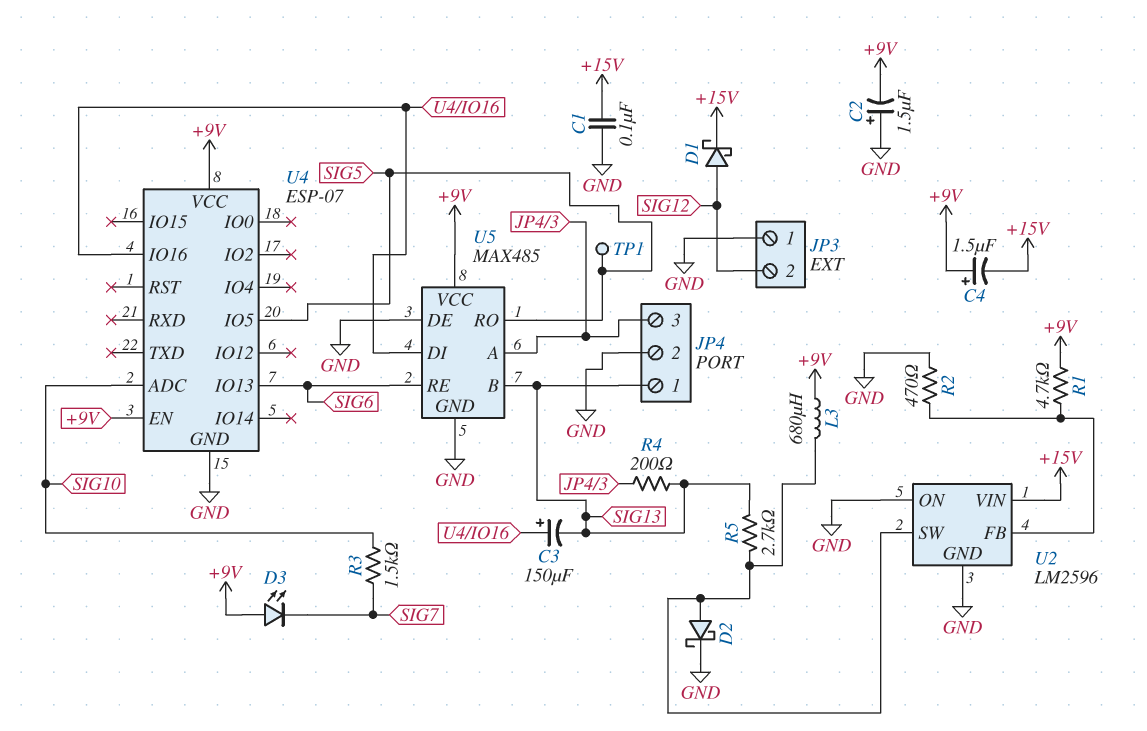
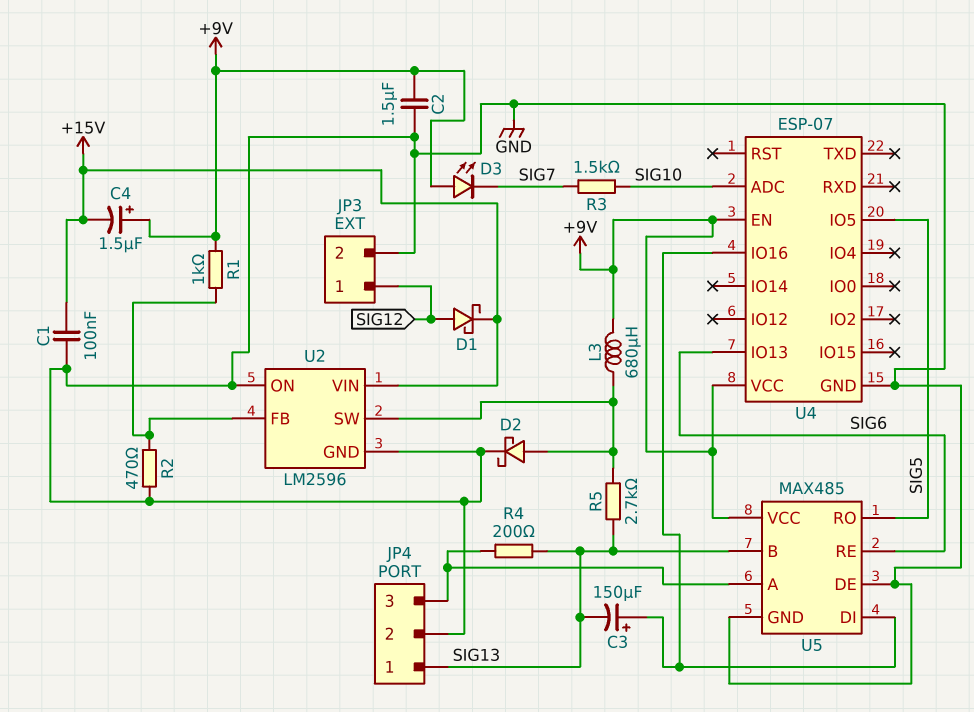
C2: 1.5uF (plus GND, minus +9V) -> 1.5uF (+9V, GND)
JP3 pin 1: GND -> SIG12
JP3 pin 2: SIG12 -> GND
R1: 4.7k (+9V, U2/FB) -> 1k (+9V, U2/FB)
TP1: test point (SIG5) -> none

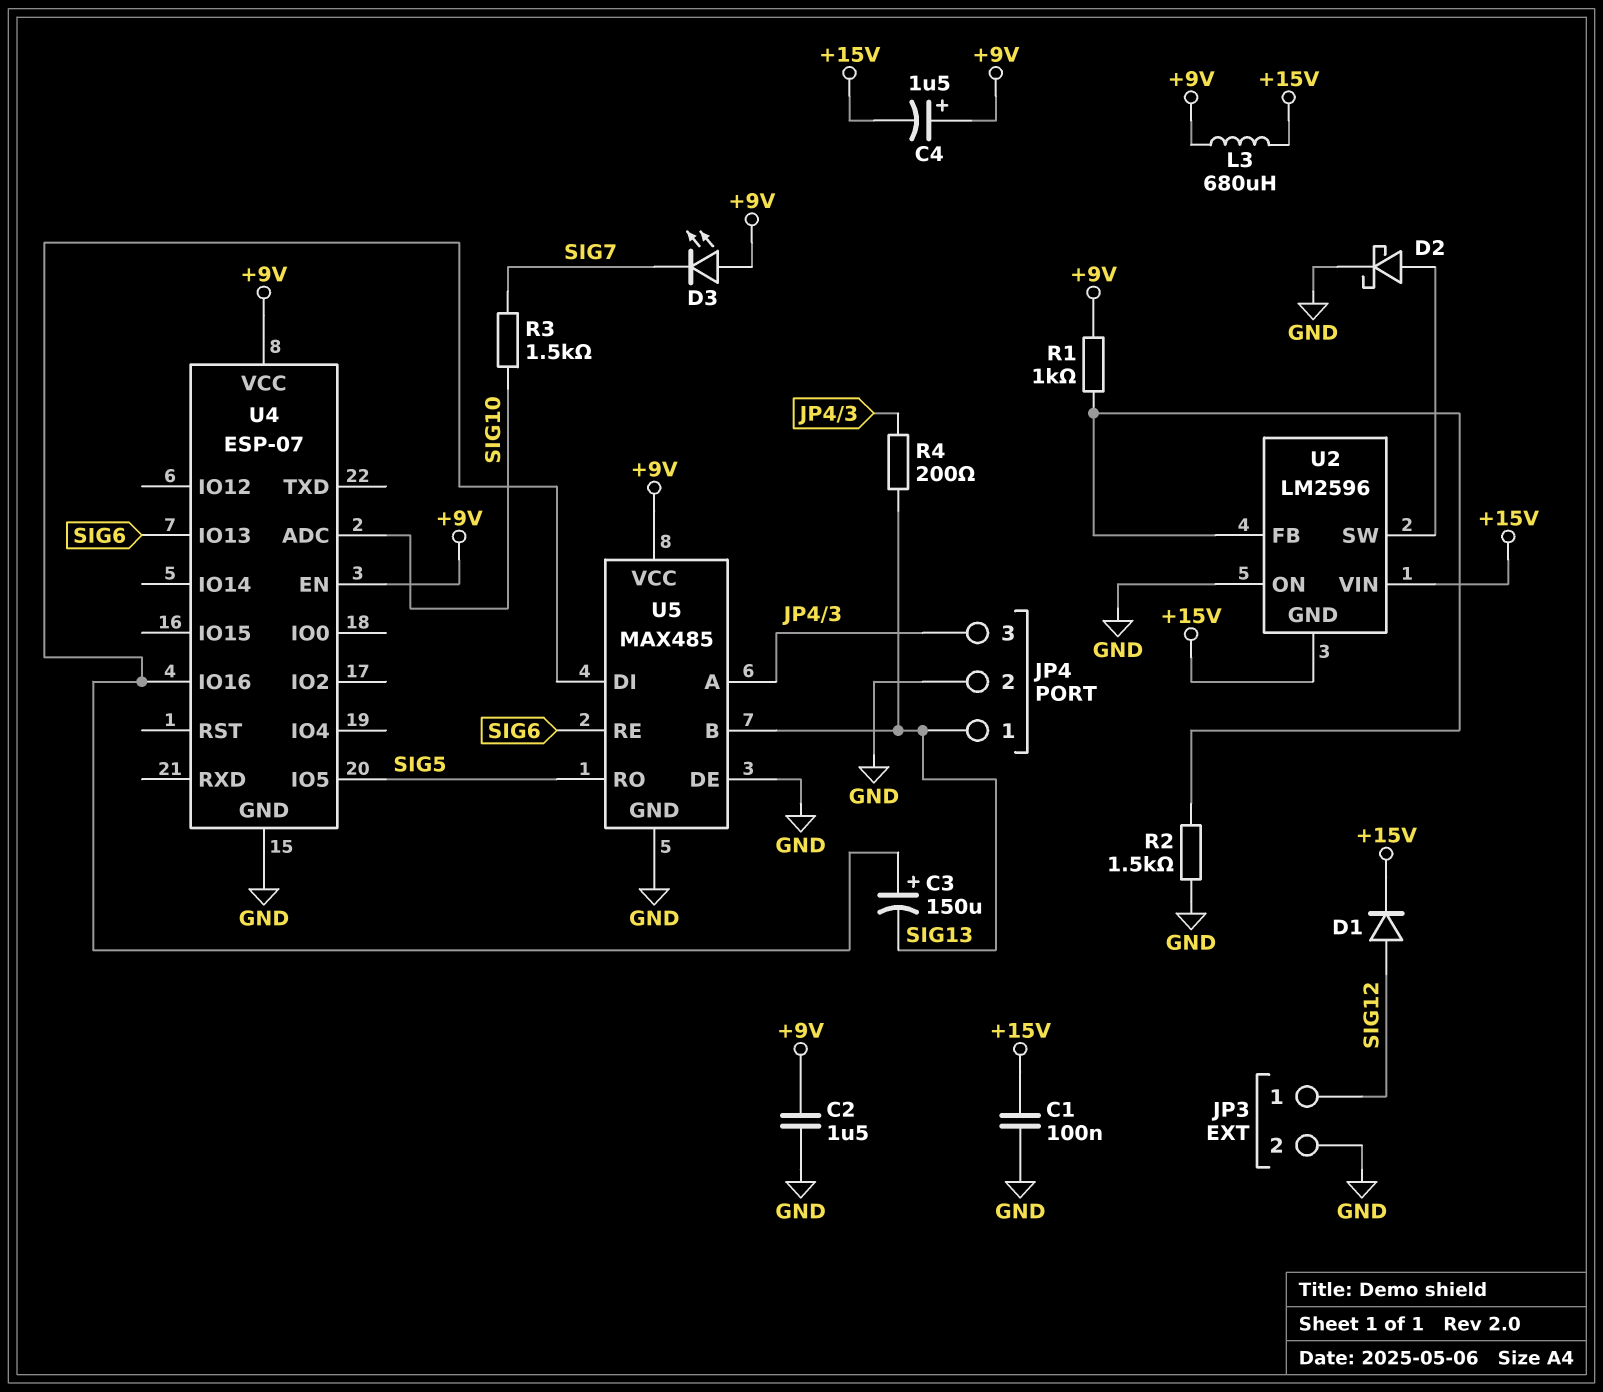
D1: schottky (A SIG12, K +15V) -> diode (A SIG12, K +15V)
L3: 680uH (+9V, U2/SW) -> 680uH (+9V, +15V)
R2: 470 (GND, U2/FB) -> 1.5k (GND, U2/FB)
R5: 2.7k (SIG13, U2/SW) -> none
U2 pin GND: GND -> +15V

